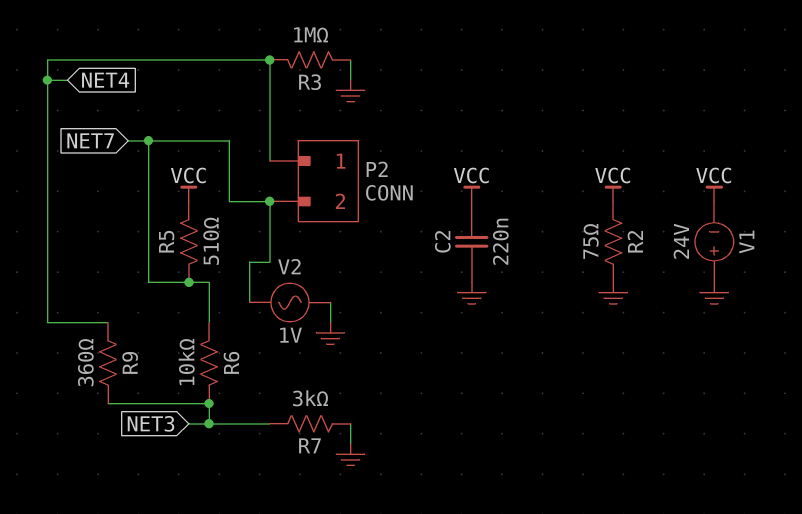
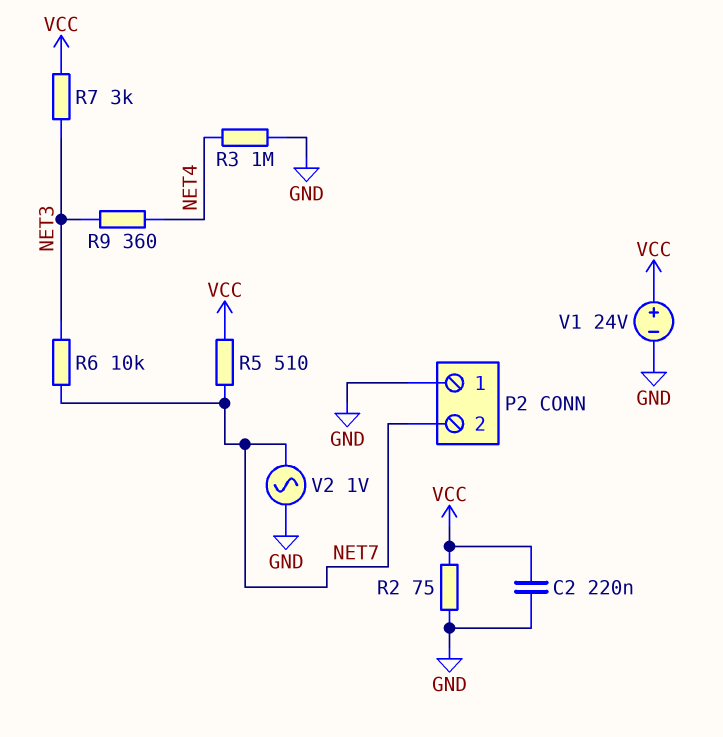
P2 pin 1: NET4 -> GND
R7: 3k (GND, NET3) -> 3k (NET3, VCC)
V1: 24V (plus GND, minus VCC) -> 24V (plus VCC, minus GND)

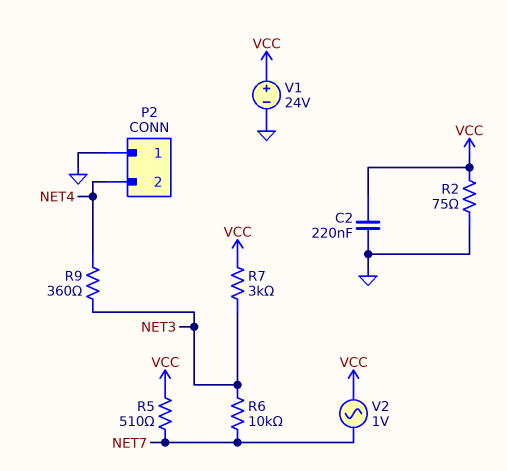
P2 pin 2: NET7 -> NET4
R3: 1M (GND, NET4) -> none
V2: AC 1V (GND, NET7) -> AC 1V (NET7, VCC)

